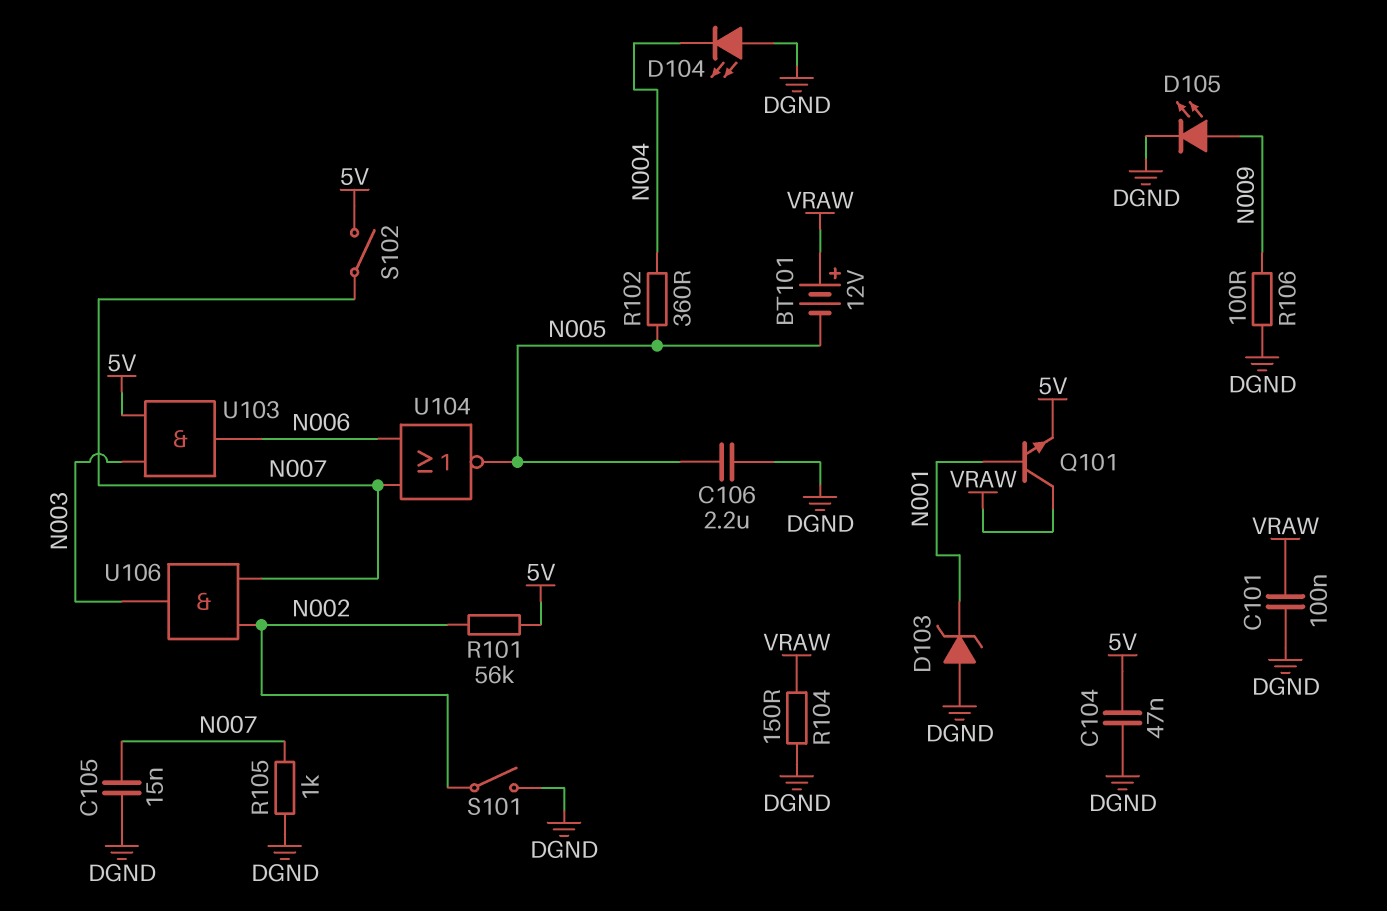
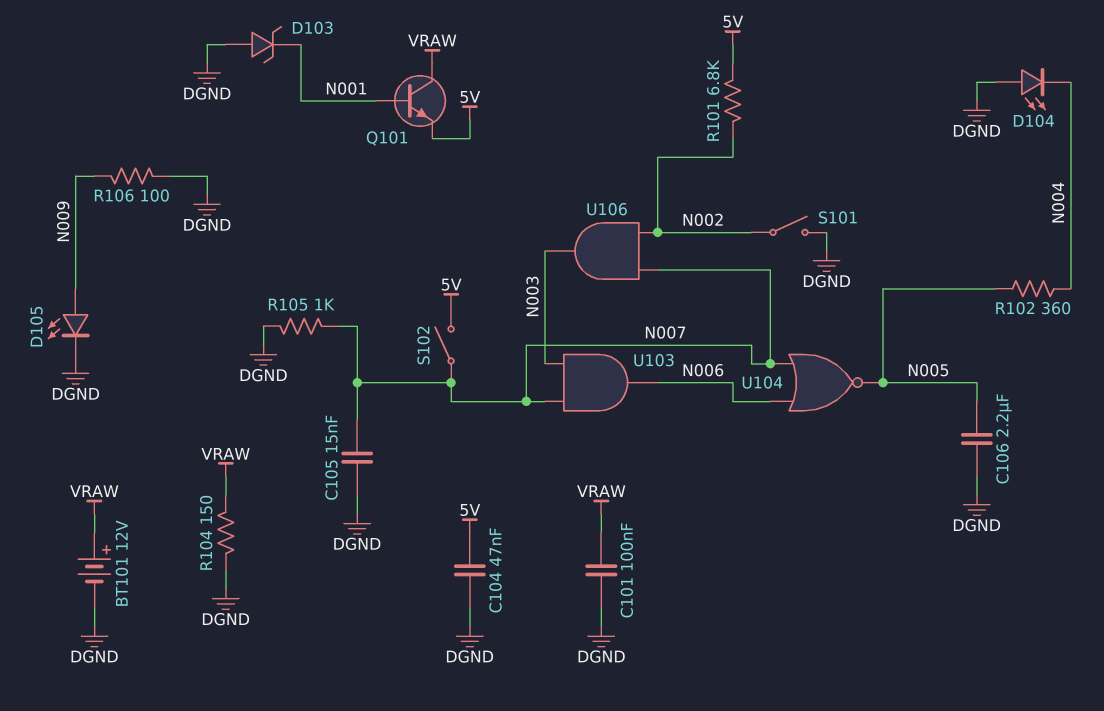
BT101: 12V (plus VRAW, minus N005) -> 12V (plus VRAW, minus DGND)
R101: 56k (5V, N002) -> 6.8k (5V, N002)
U103: AND (in 5V, in N003, out N006) -> AND (in N003, in N007, out N006)

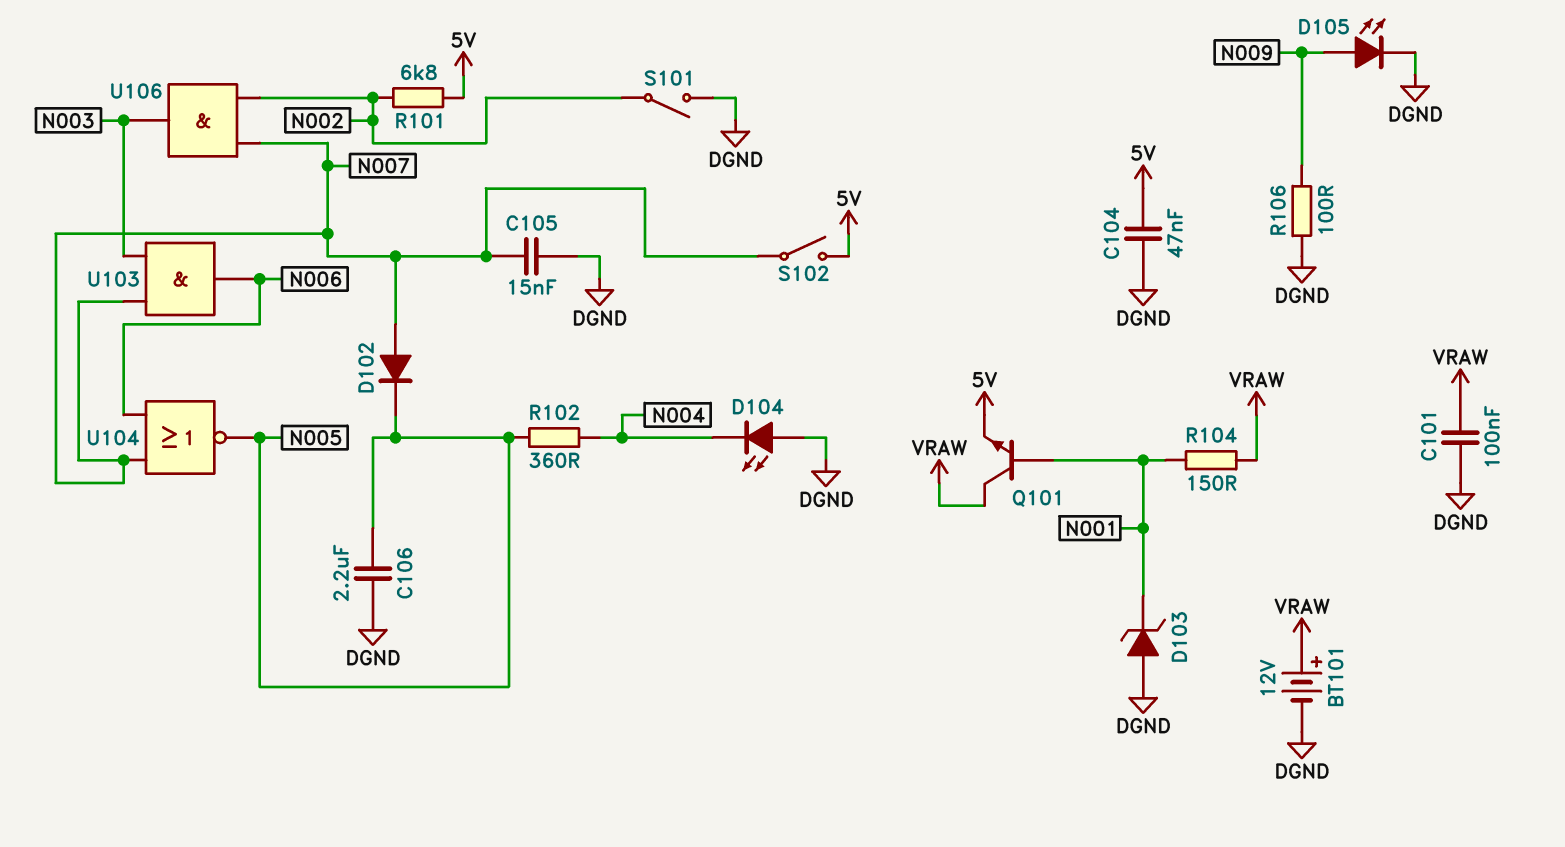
D102: none -> diode (A N007, K N005)
R104: 150 (DGND, VRAW) -> 150 (N001, VRAW)
R105: 1k (DGND, N007) -> none

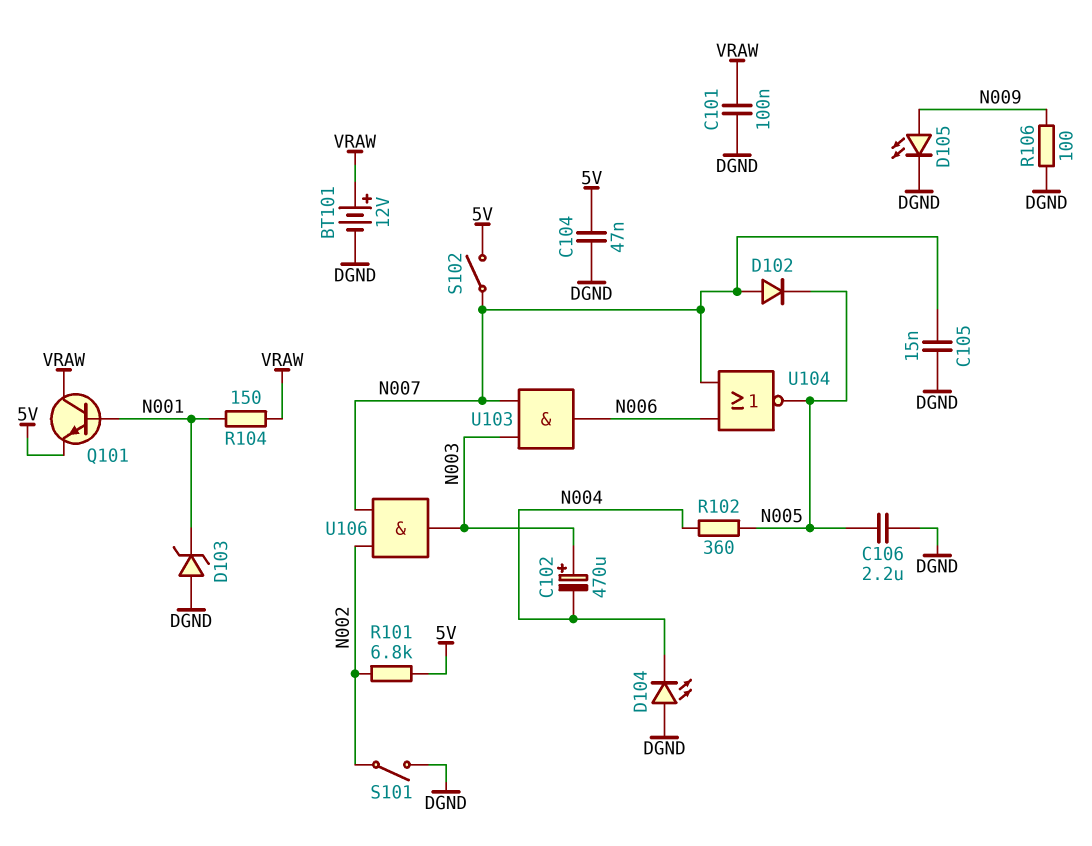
C102: none -> 470uF (plus N003, minus N004)

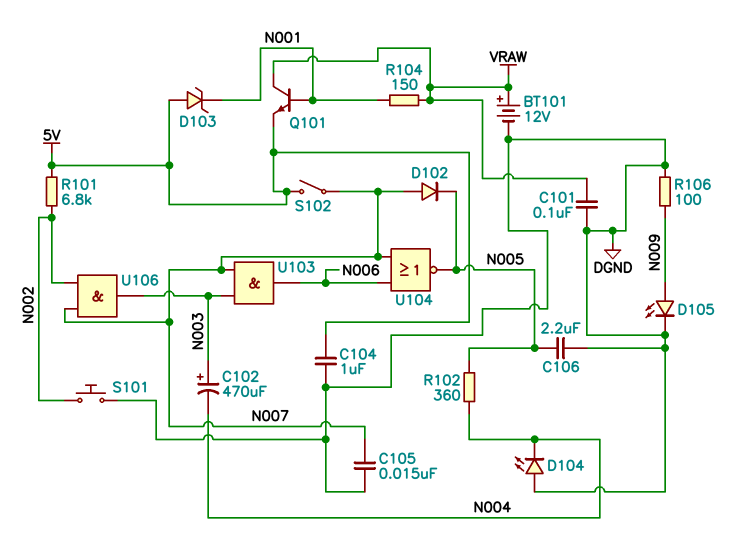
C104: 47nF (5V, DGND) -> 1uF (5V, DGND)
D103: zener (A DGND, K N001) -> zener (A 5V, K N001)
S101: switch (DGND, N002) -> button (DGND, N002)

